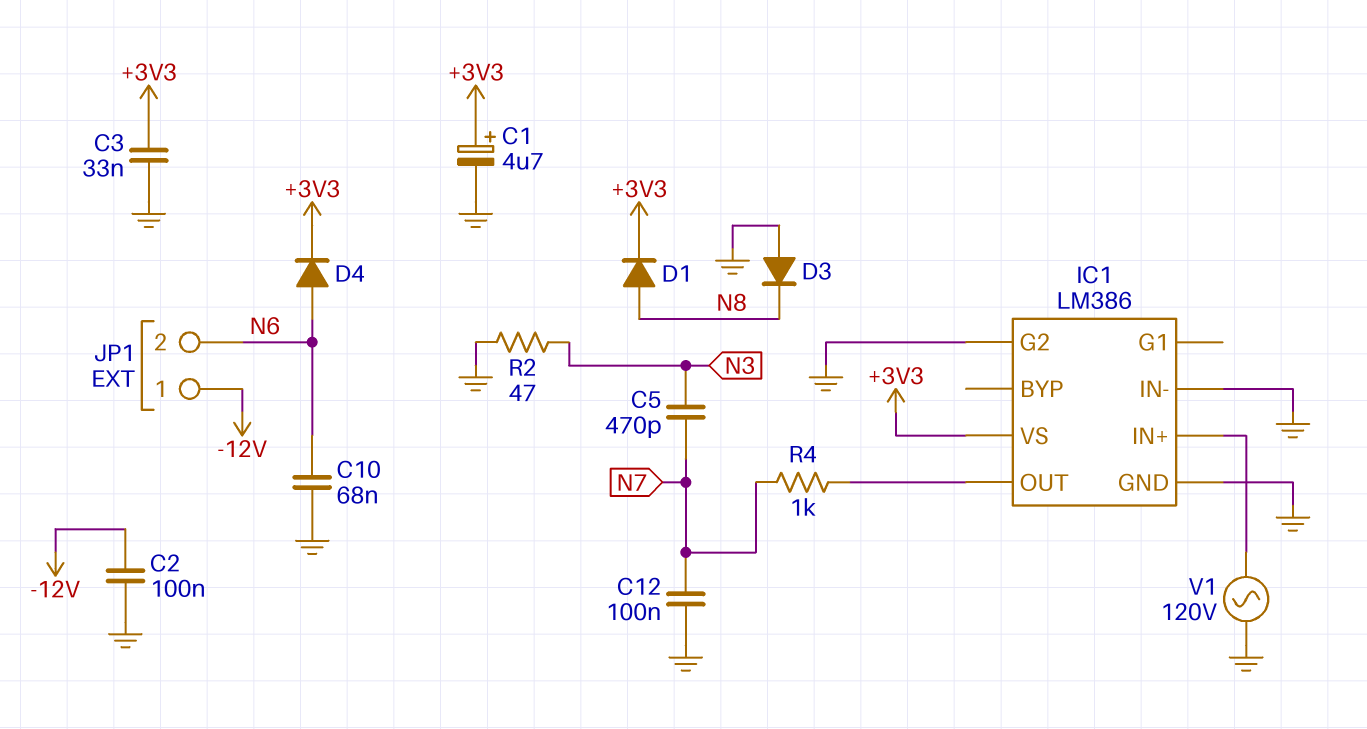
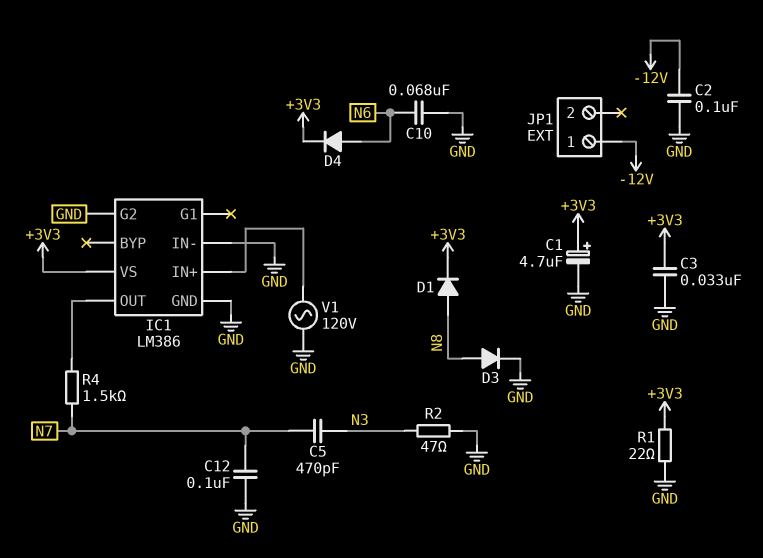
D3: diode (A GND, K N8) -> diode (A N8, K GND)
JP1 pin 2: N6 -> none
R1: none -> 22 (+3V3, GND)
R4: 1k (IC1/OUT, N7) -> 1.5k (IC1/OUT, N7)

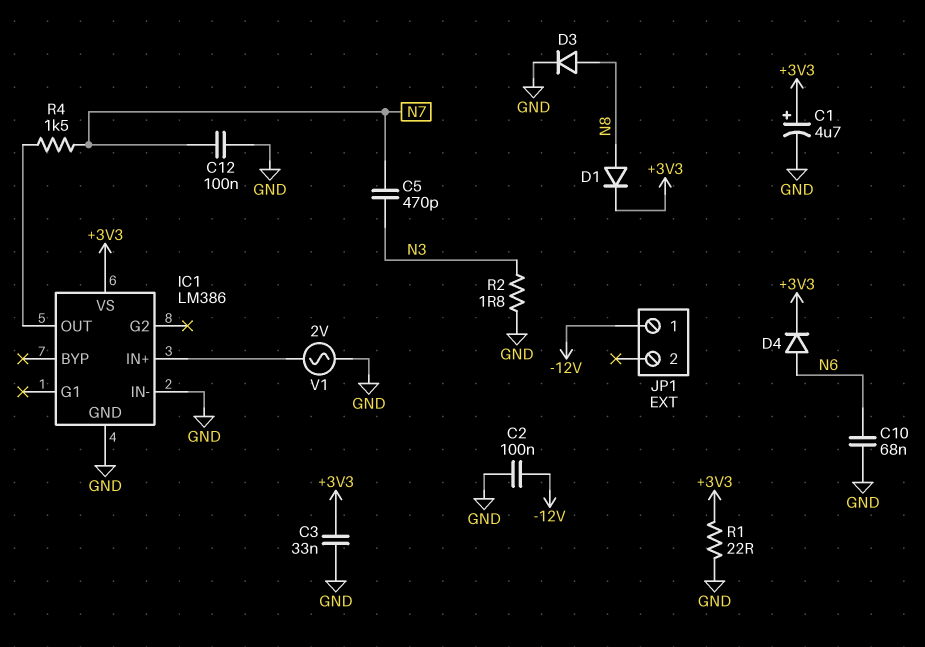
IC1 pin G2: GND -> none
R2: 47 (GND, N3) -> 1.8 (GND, N3)
V1: AC 120V (GND, IC1/IN+) -> AC 2V (GND, IC1/IN+)

